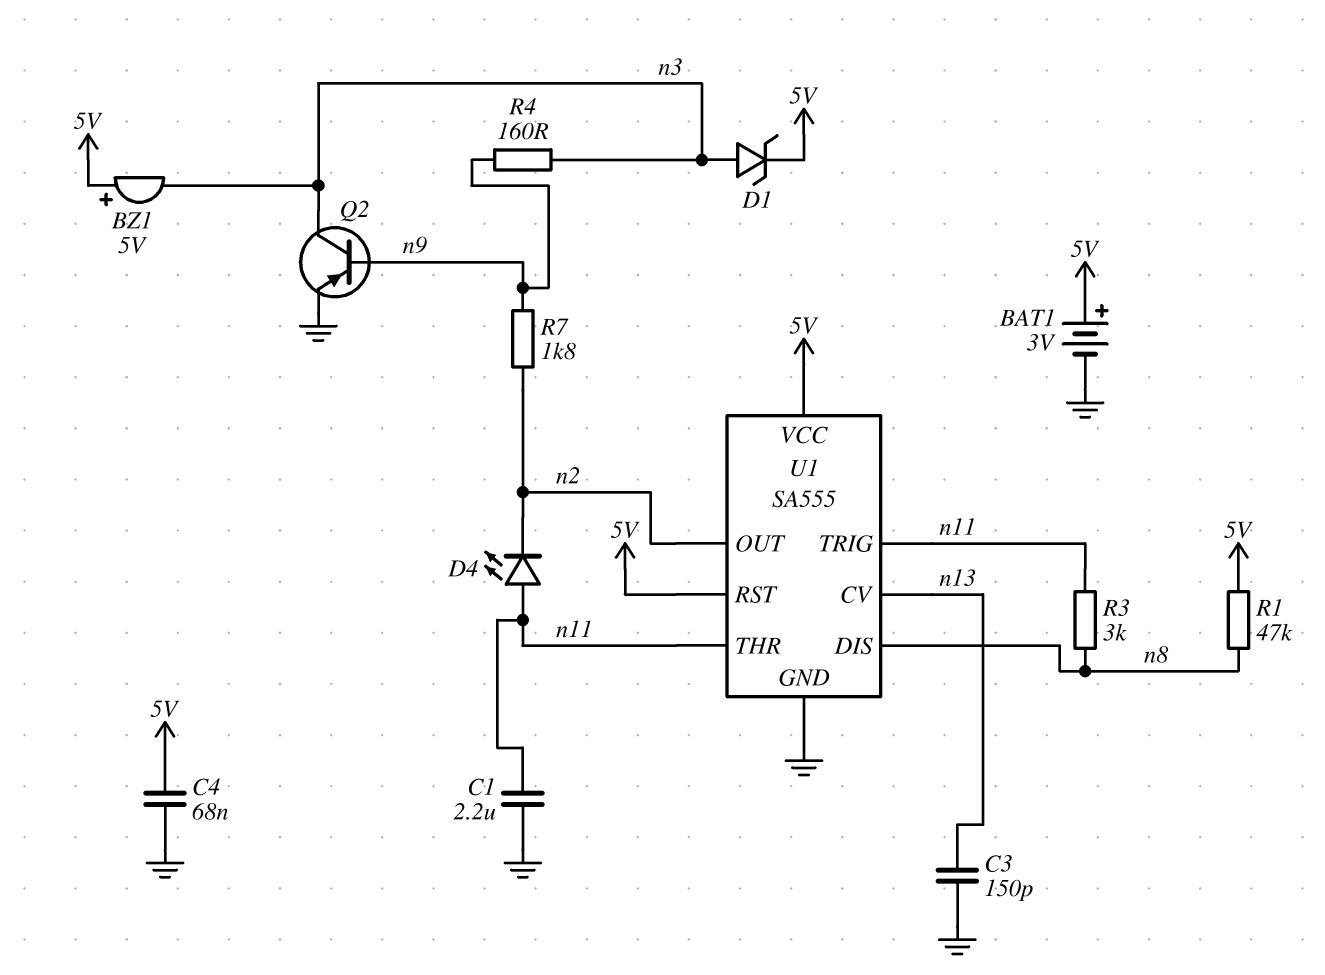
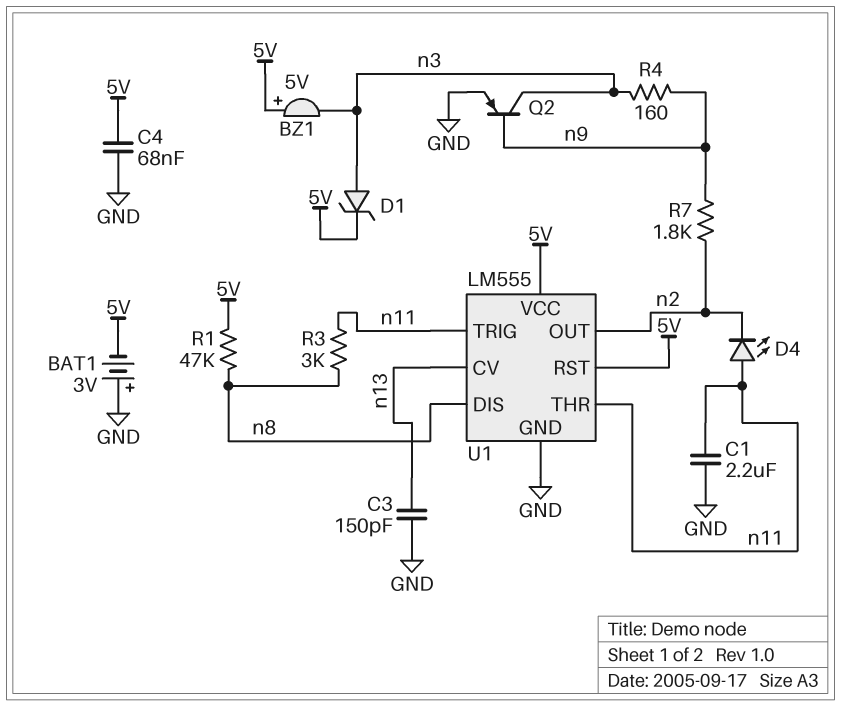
BAT1: 3V (plus 5V, minus GND) -> 3V (plus GND, minus 5V)
U1: SA555 -> LM555

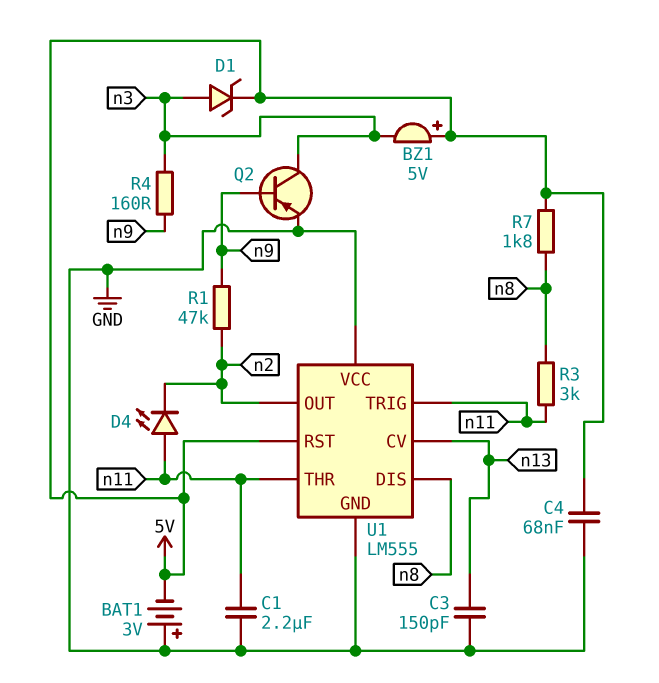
R1: 47k (5V, n8) -> 47k (n2, n9)
R7: 1.8k (n2, n9) -> 1.8k (5V, n8)
U1 pin VCC: 5V -> GND

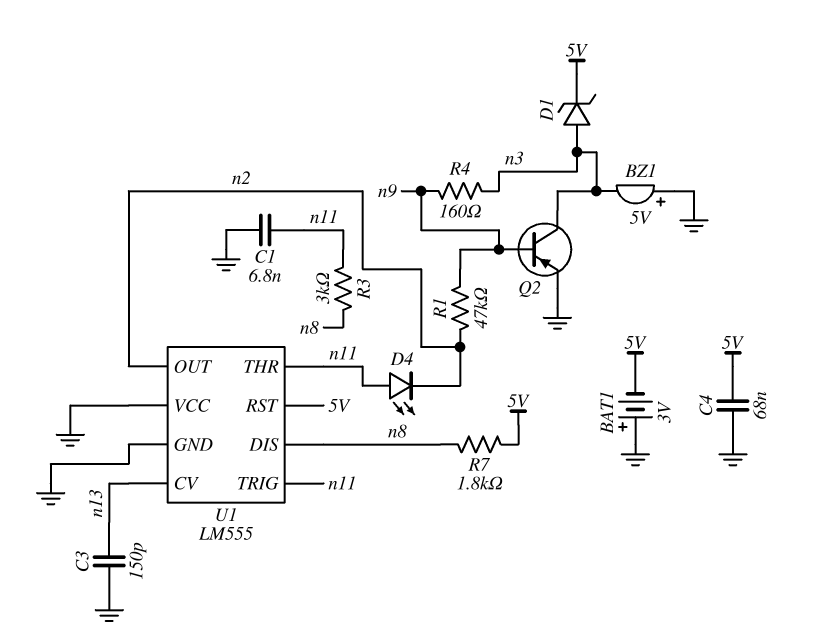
BZ1: buzzer 5V (plus 5V, minus n3) -> buzzer 5V (plus GND, minus n3)
C1: 2.2uF (GND, n11) -> 6.8nF (GND, n11)

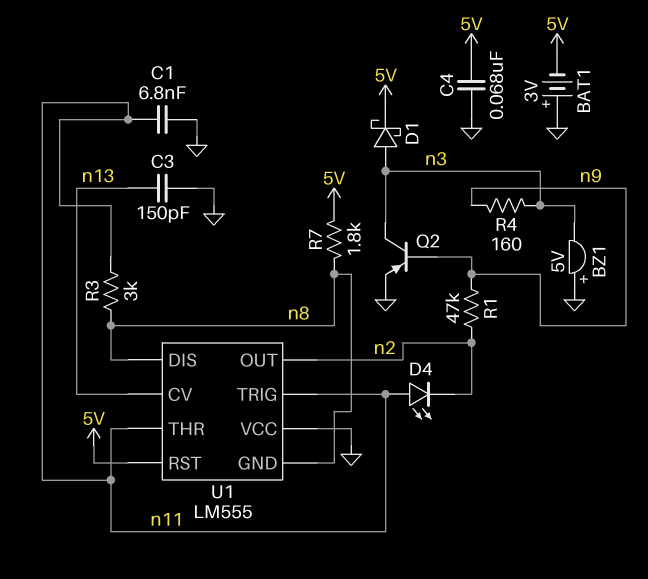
D1: zener (A n3, K 5V) -> schottky (A n3, K 5V)
U1 pin GND: GND -> n8

